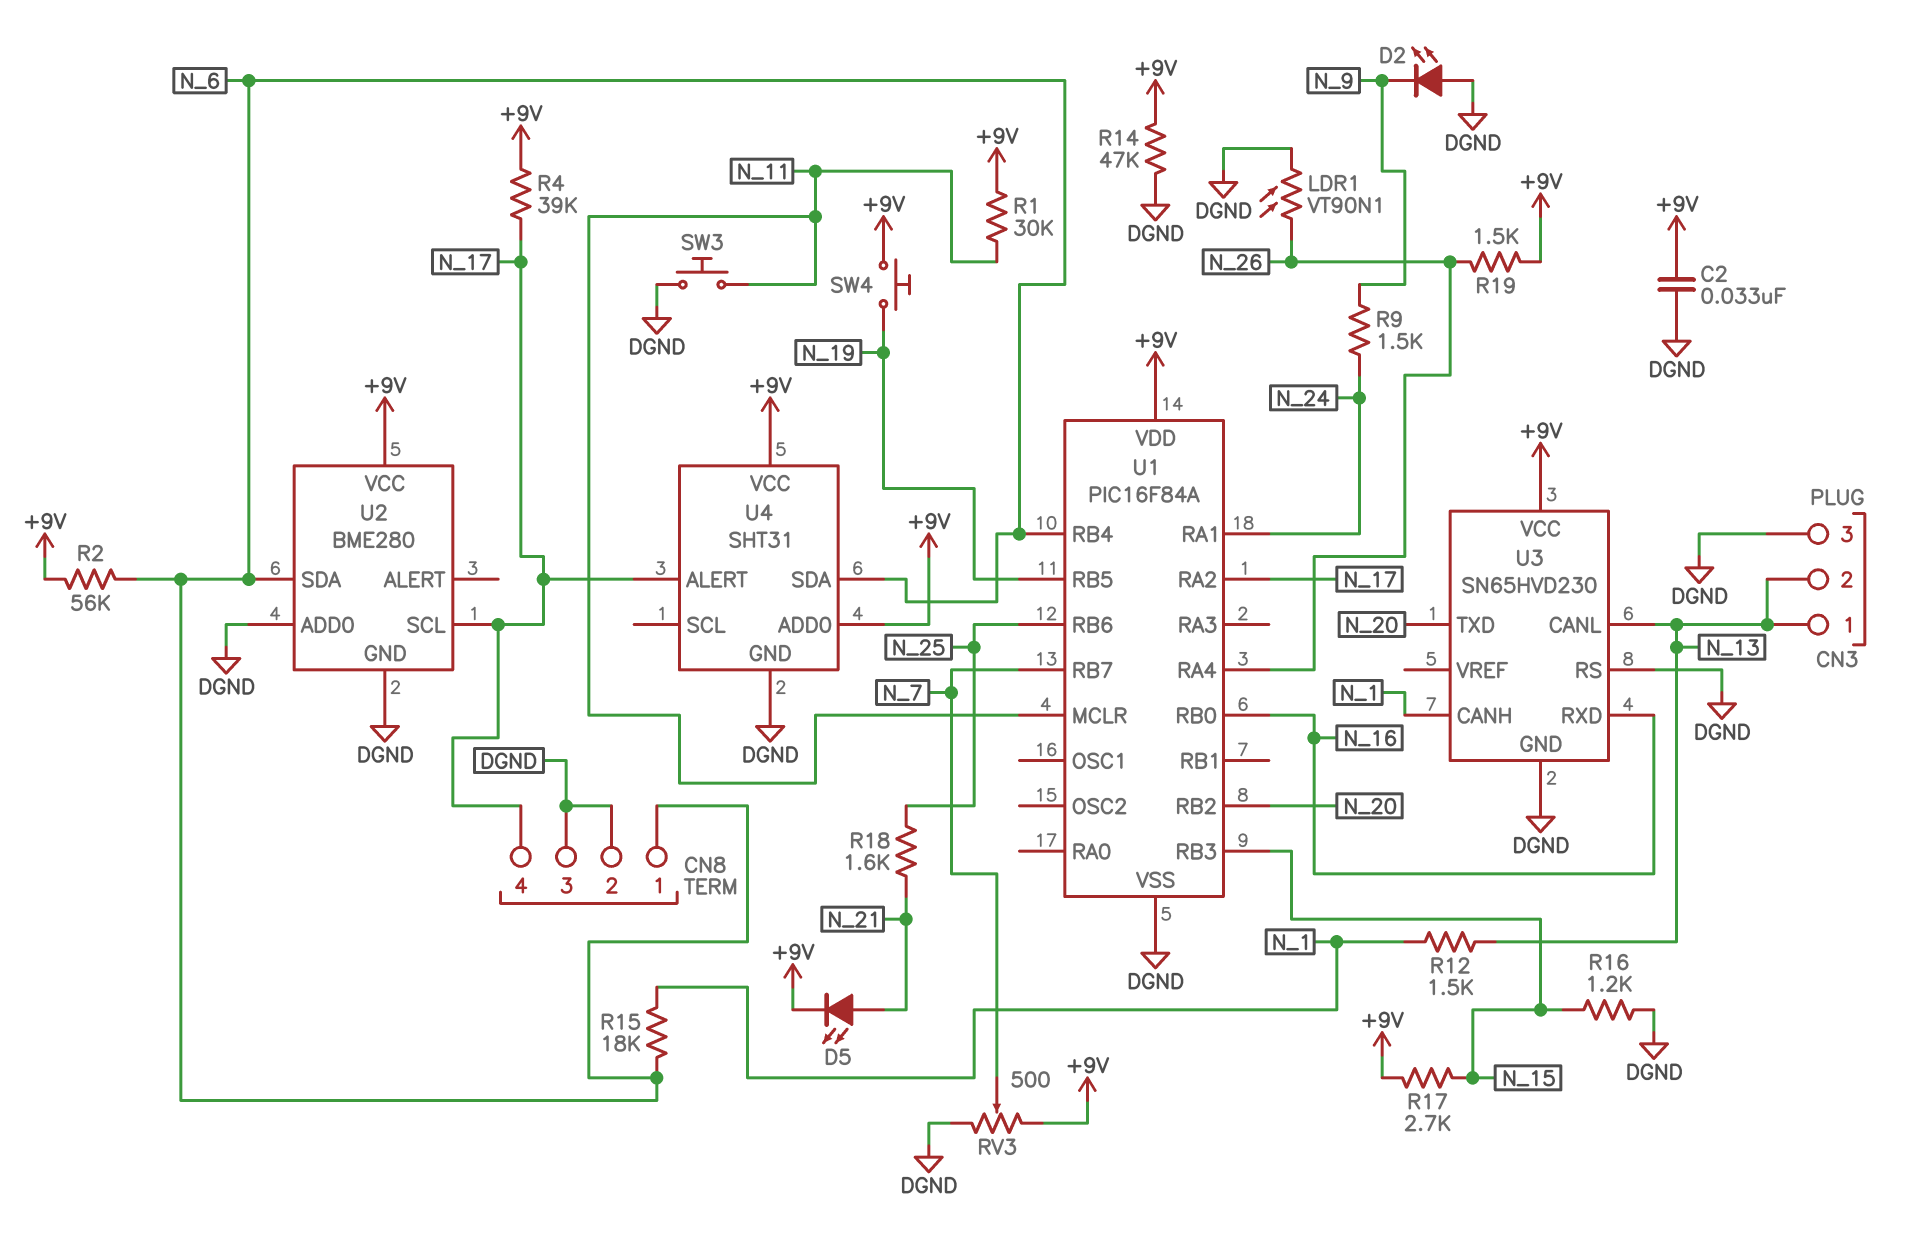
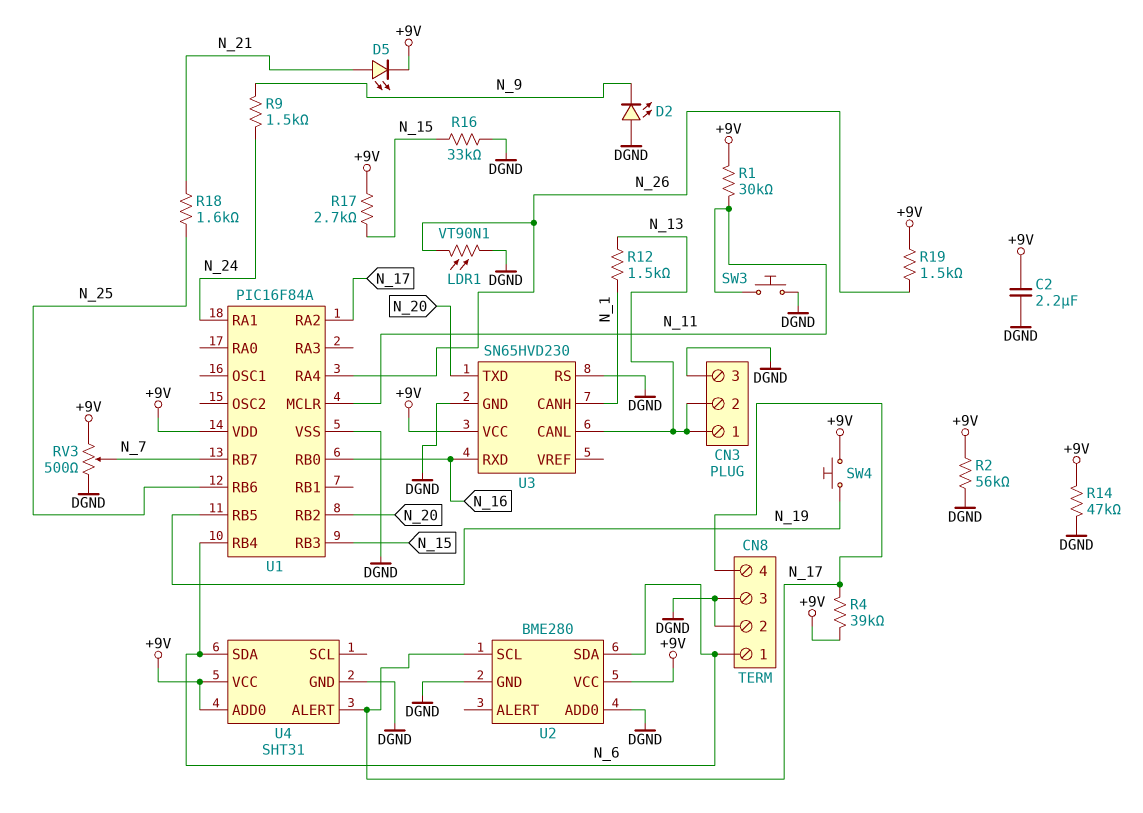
C2: 33nF (+9V, DGND) -> 2.2uF (+9V, DGND)
R2: 56k (+9V, N_6) -> 56k (+9V, DGND)
R15: 18k (N_1, N_6) -> none
R16: 1.2k (DGND, N_15) -> 33k (DGND, N_15)

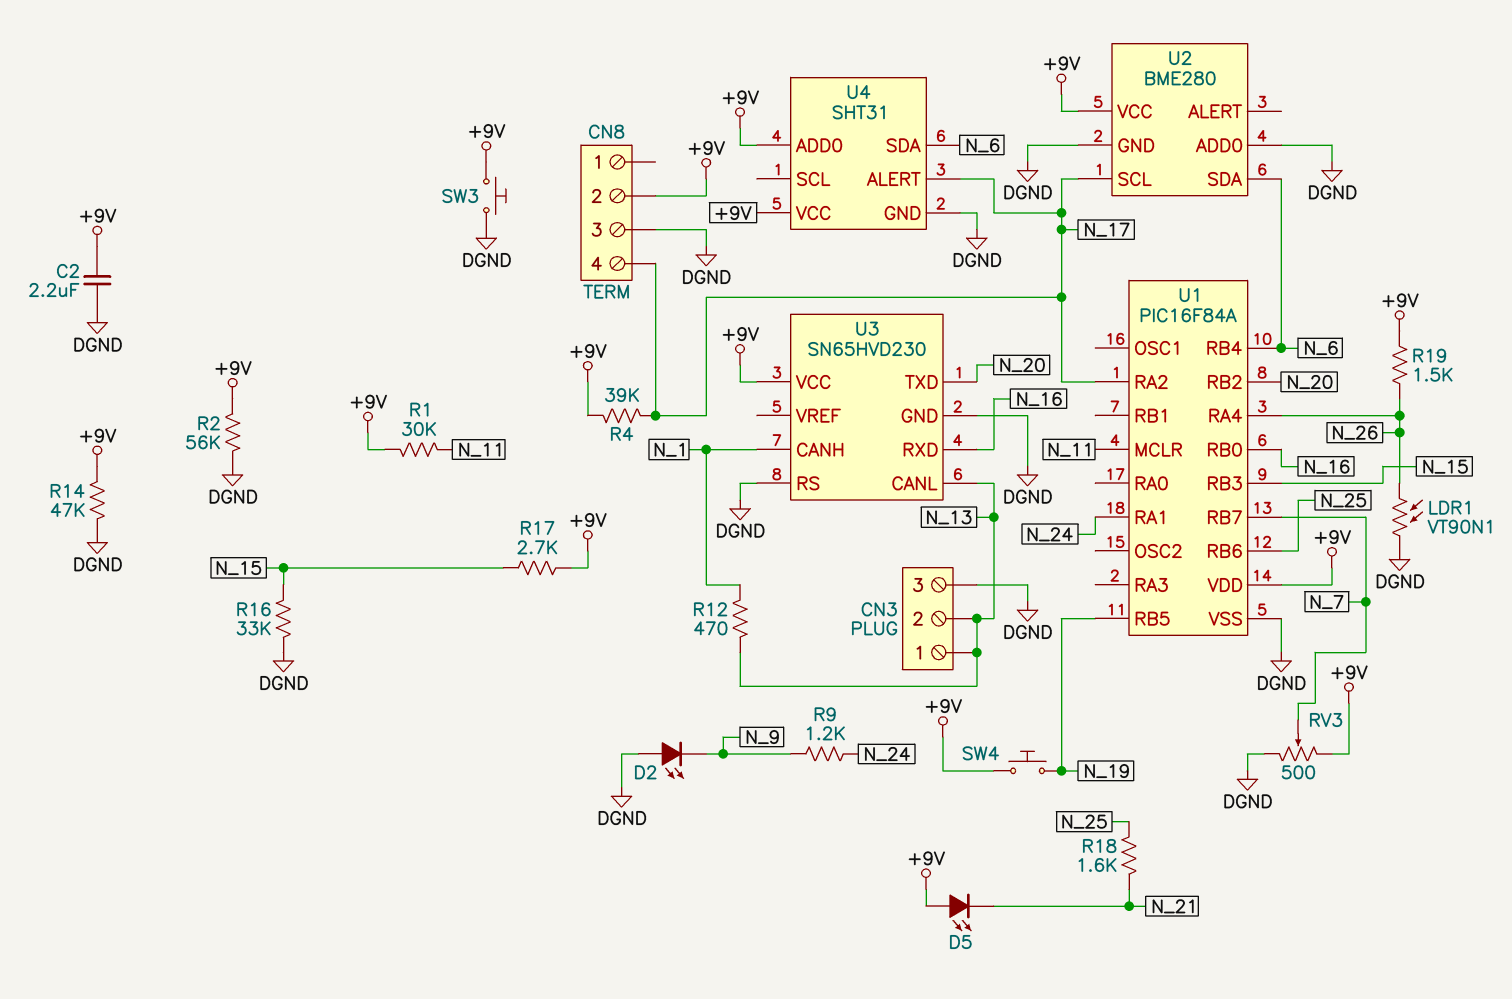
CN8 pin 1: N_6 -> none
CN8 pin 2: DGND -> +9V
D5: LED (A N_21, K +9V) -> LED (A +9V, K N_21)
R9: 1.5k (N_9, N_24) -> 1.2k (N_9, N_24)
R12: 1.5k (N_1, N_13) -> 470 (N_1, N_13)
SW3: button (DGND, N_11) -> button (+9V, DGND)

